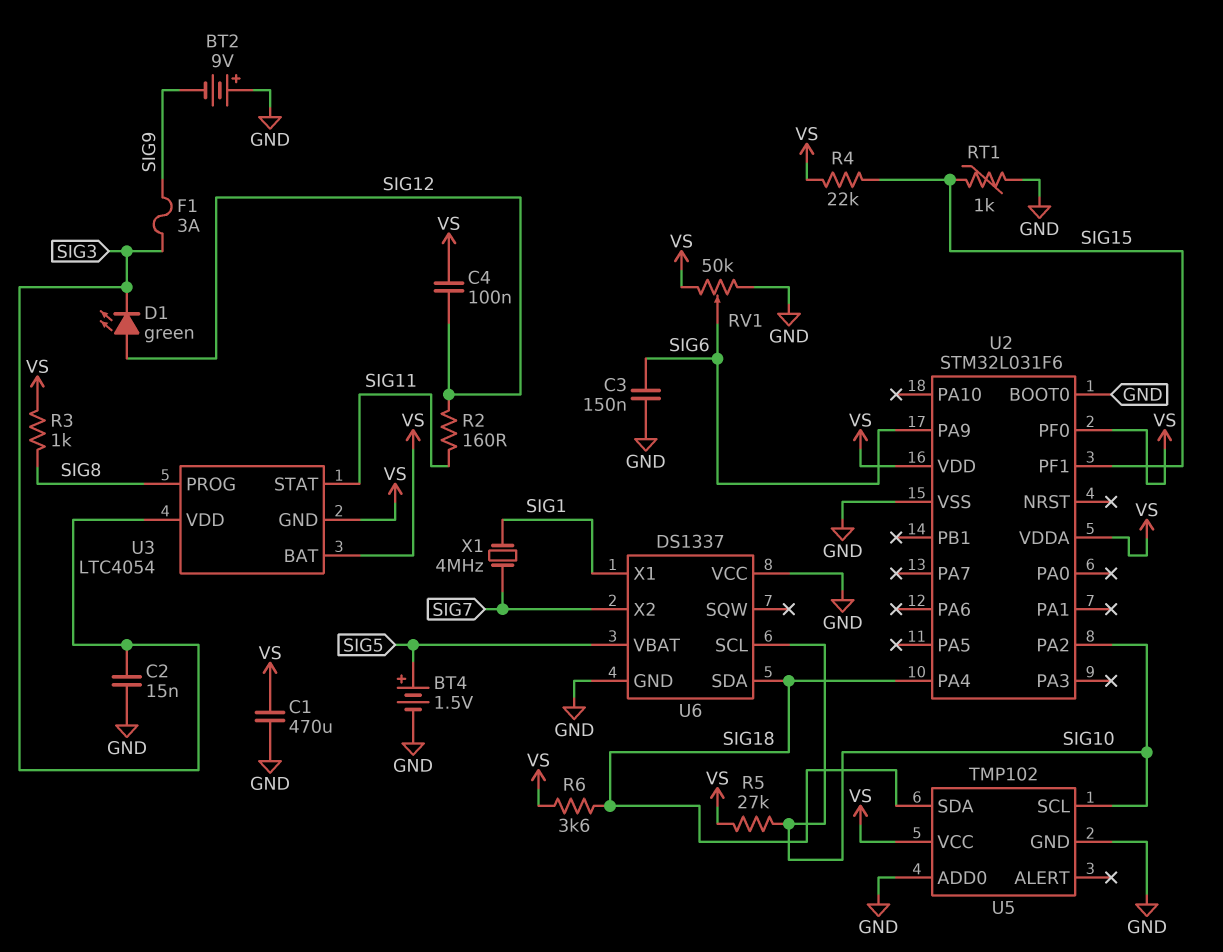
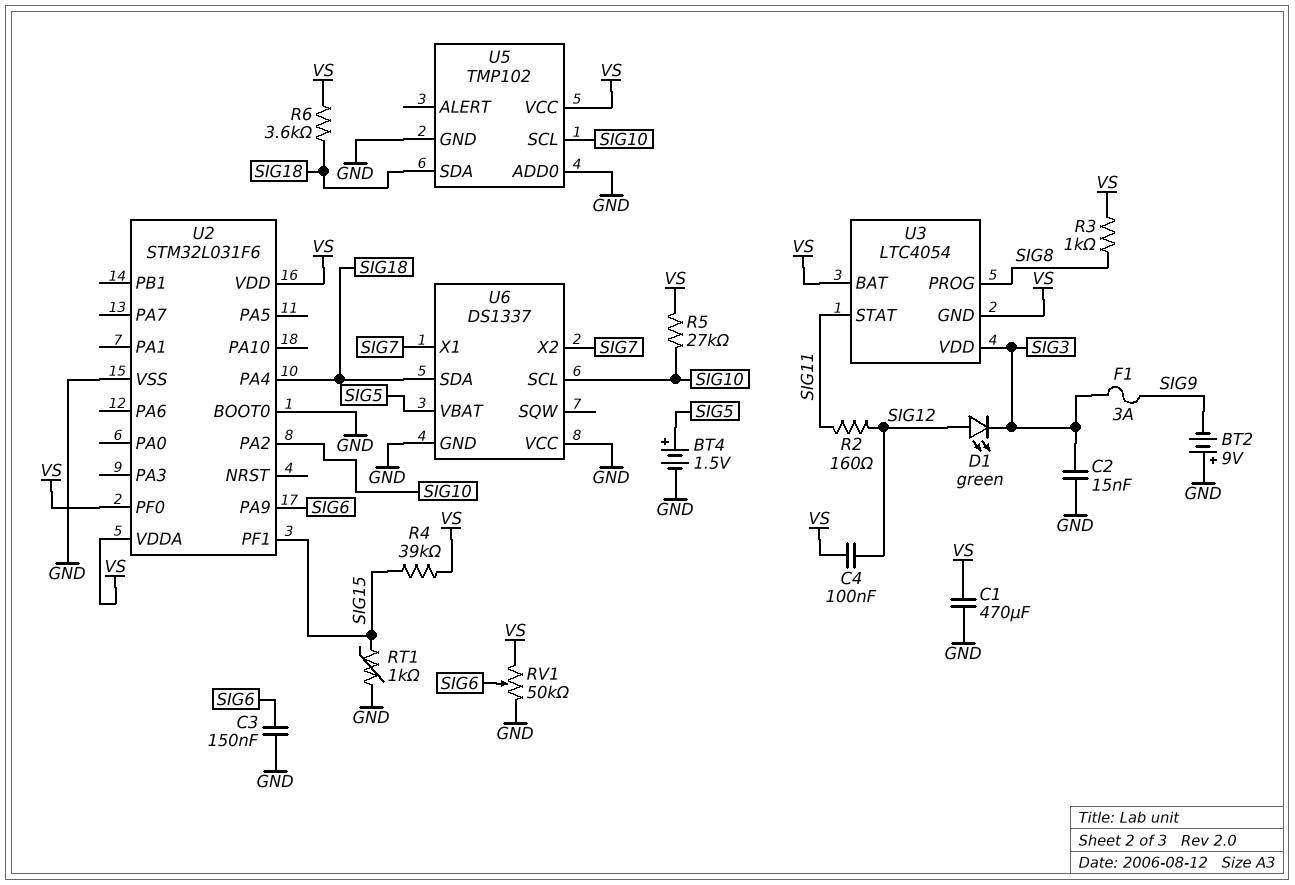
R4: 22k (SIG15, VS) -> 39k (SIG15, VS)
U6 pin X1: SIG1 -> SIG7
X1: 4MHz (SIG1, SIG7) -> none

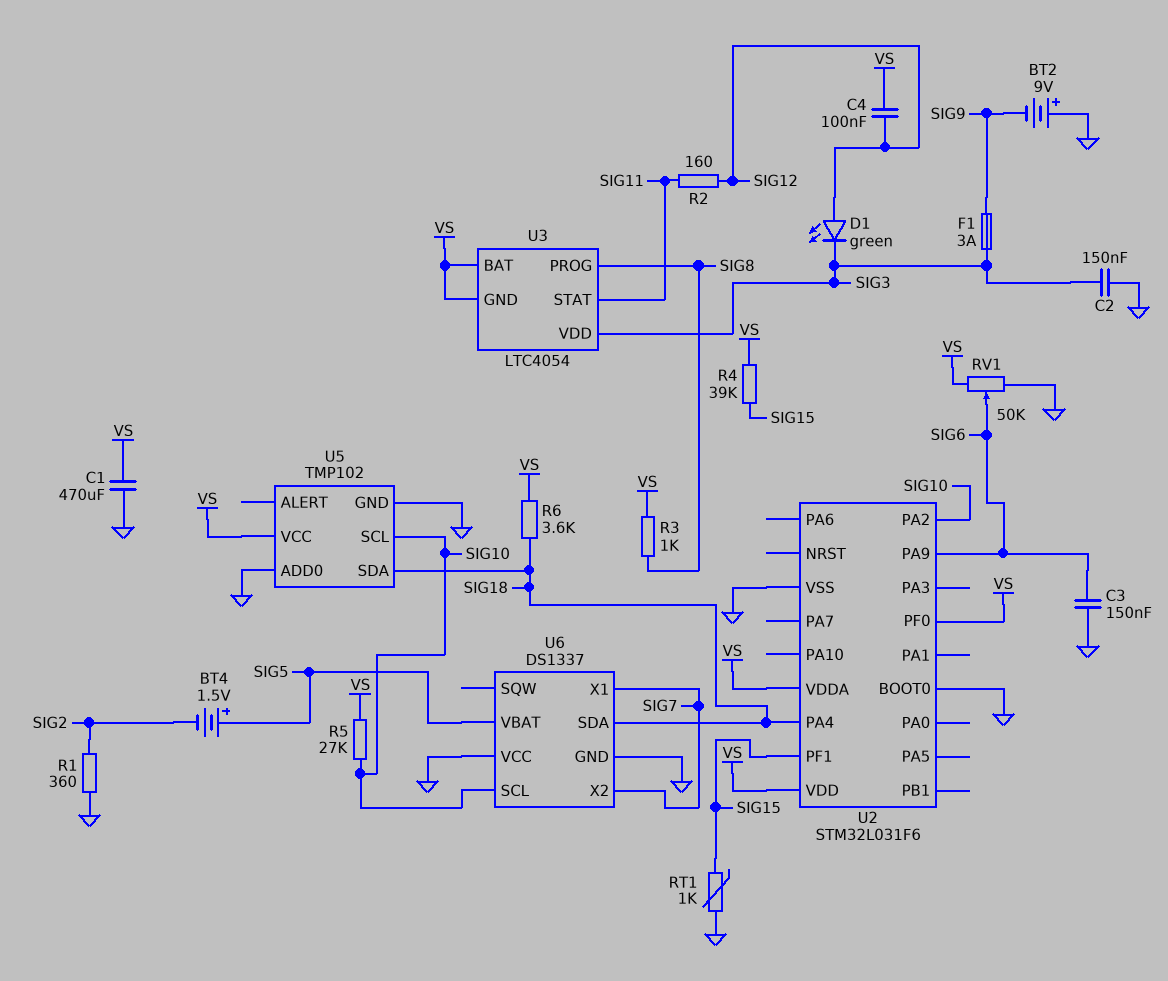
BT4: 1.5V (plus SIG5, minus GND) -> 1.5V (plus SIG5, minus SIG2)
C2: 15nF (GND, SIG3) -> 150nF (GND, SIG3)
R1: none -> 360 (GND, SIG2)

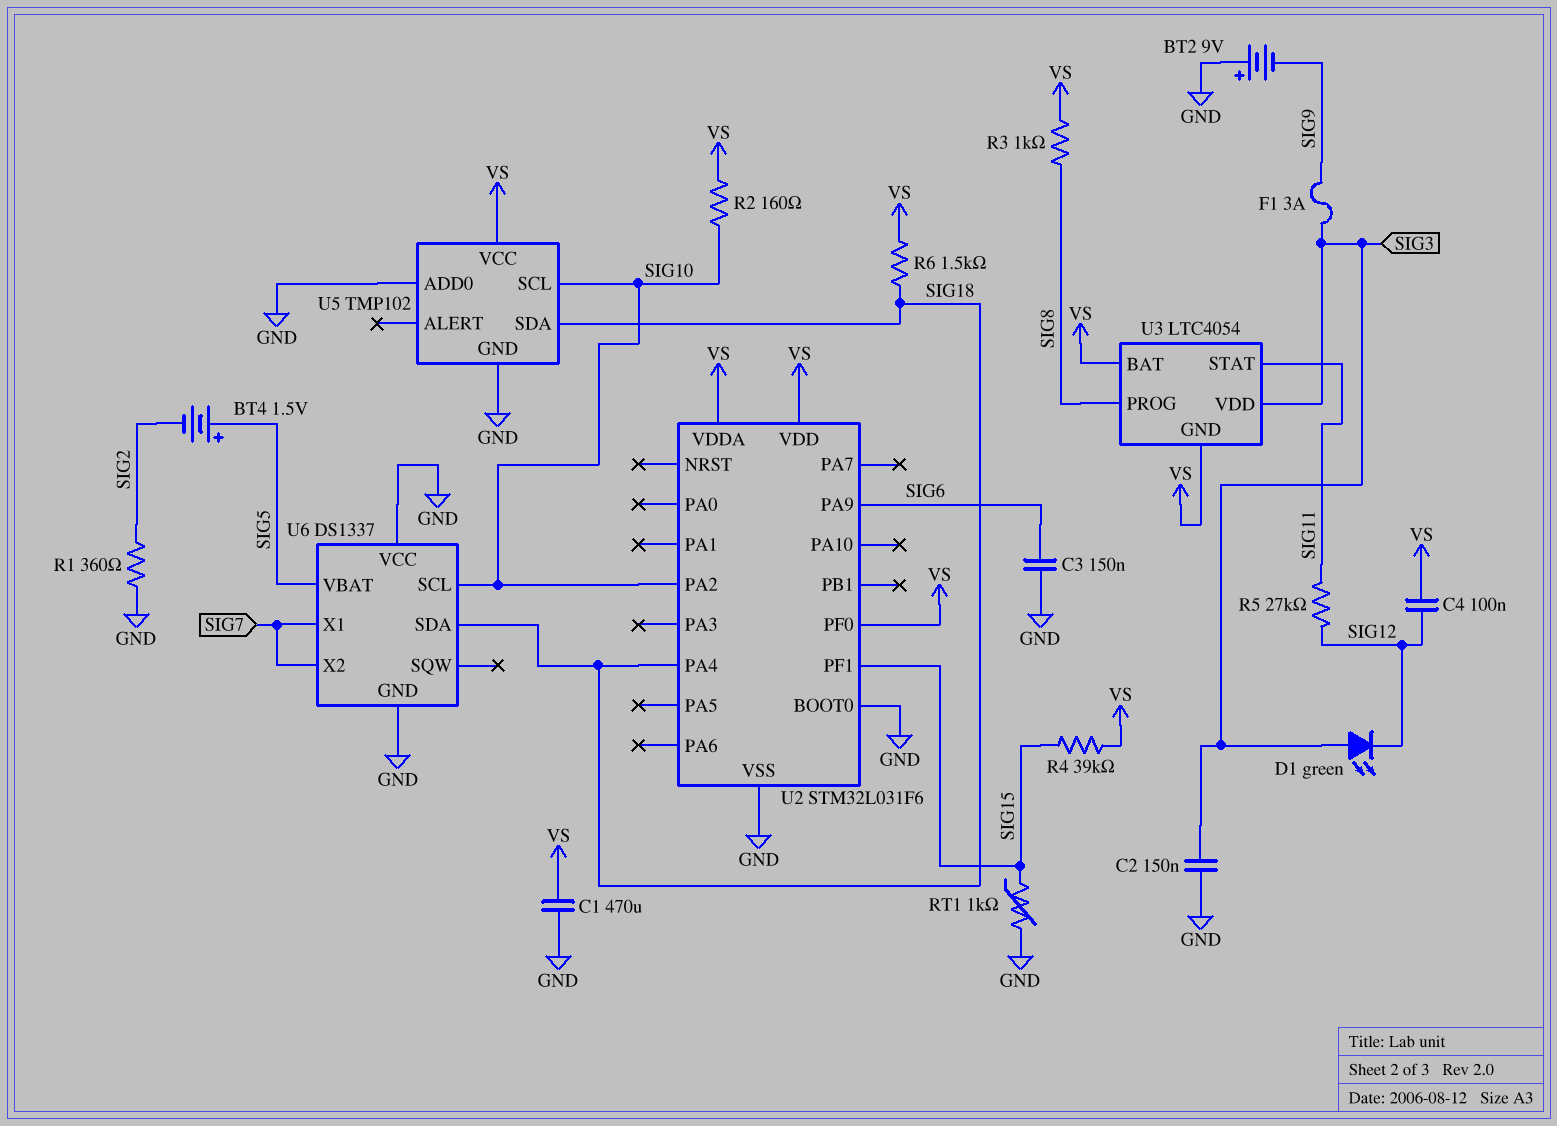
D1: LED green (A SIG12, K SIG3) -> LED green (A SIG3, K SIG12)
R2: 160 (SIG11, SIG12) -> 160 (SIG10, VS)
R5: 27k (SIG10, VS) -> 27k (SIG11, SIG12)
R6: 3.6k (SIG18, VS) -> 1.5k (SIG18, VS)
RV1: 50k (GND, VS, wiper SIG6) -> none

